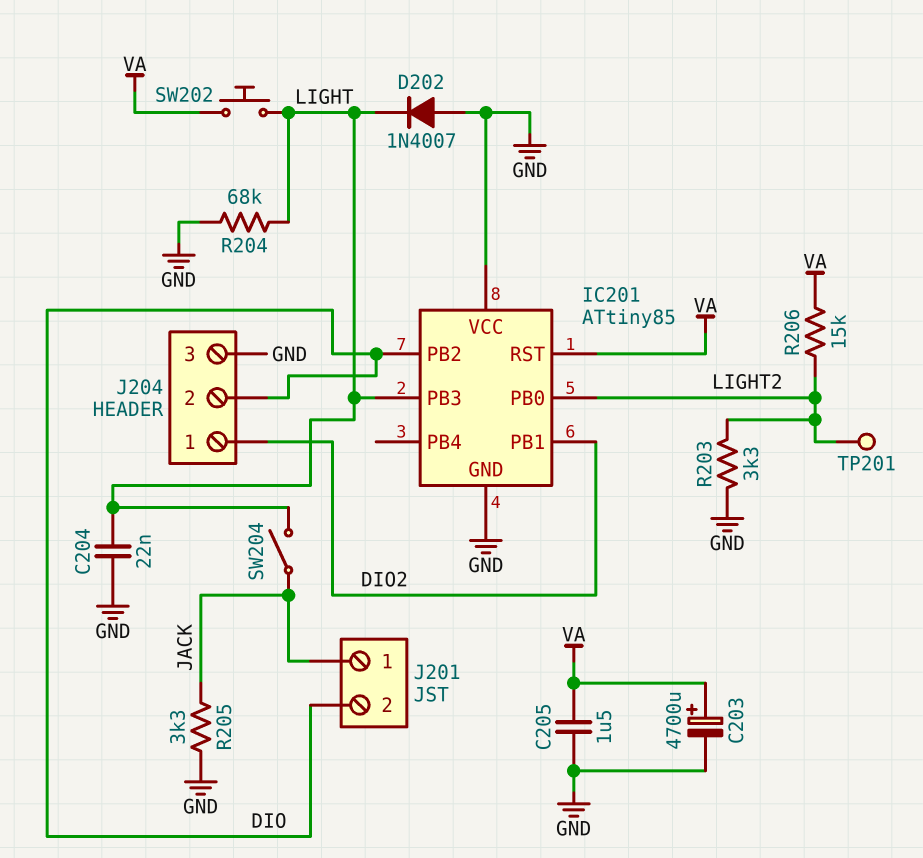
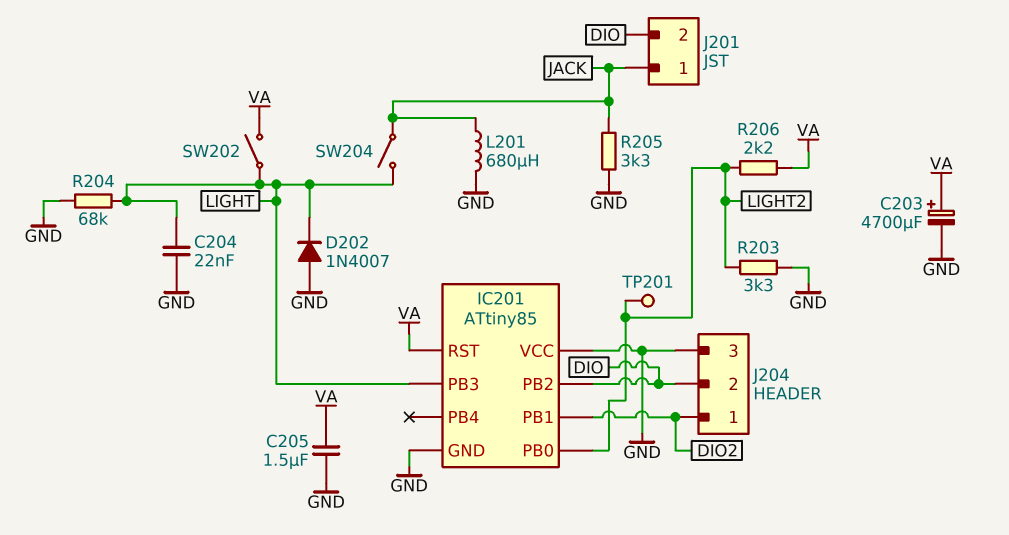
L201: none -> 680uH (GND, JACK)
R206: 15k (LIGHT2, VA) -> 2.2k (LIGHT2, VA)
SW202: button (LIGHT, VA) -> switch (LIGHT, VA)

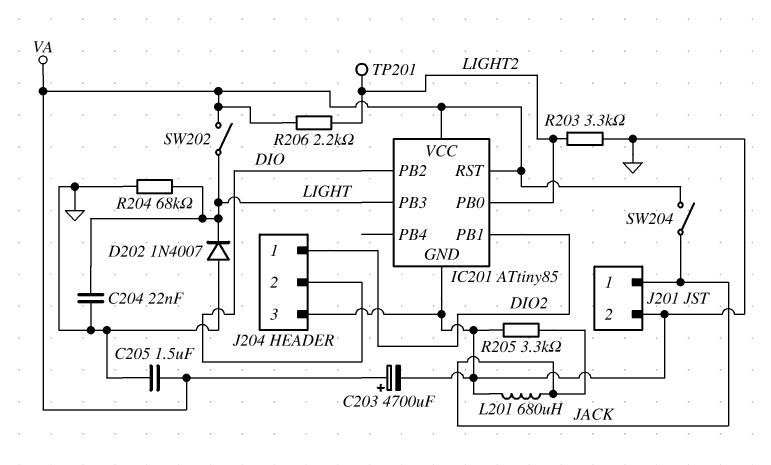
IC201 pin VCC: GND -> VA
J201 pin 2: DIO -> GND
SW204: switch (JACK, LIGHT) -> switch (JACK, VA)

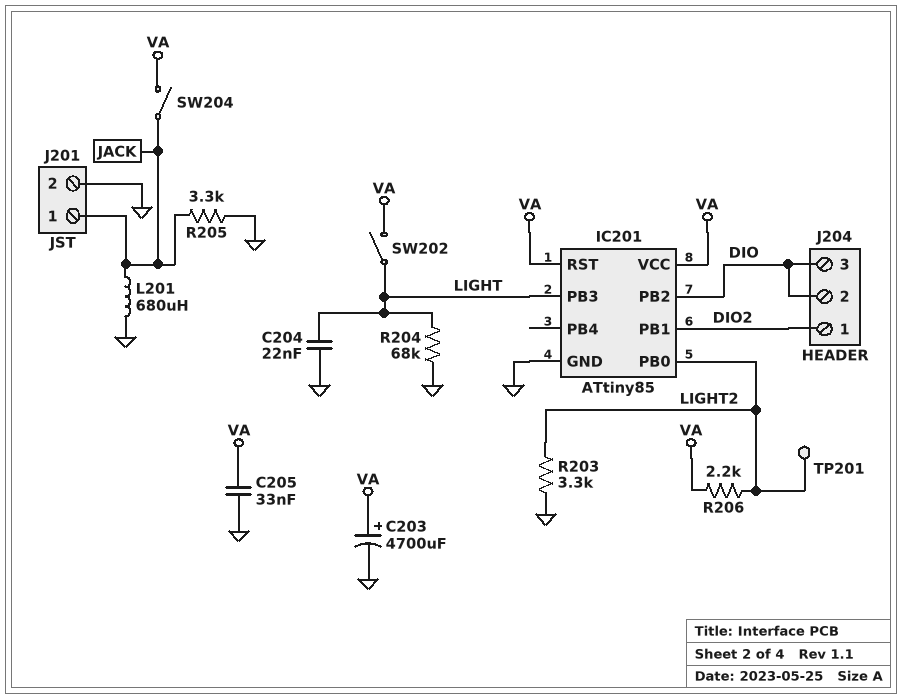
C205: 1.5uF (GND, VA) -> 33nF (GND, VA)
D202: diode 1N4007 (A GND, K LIGHT) -> none
J204 pin 3: GND -> DIO

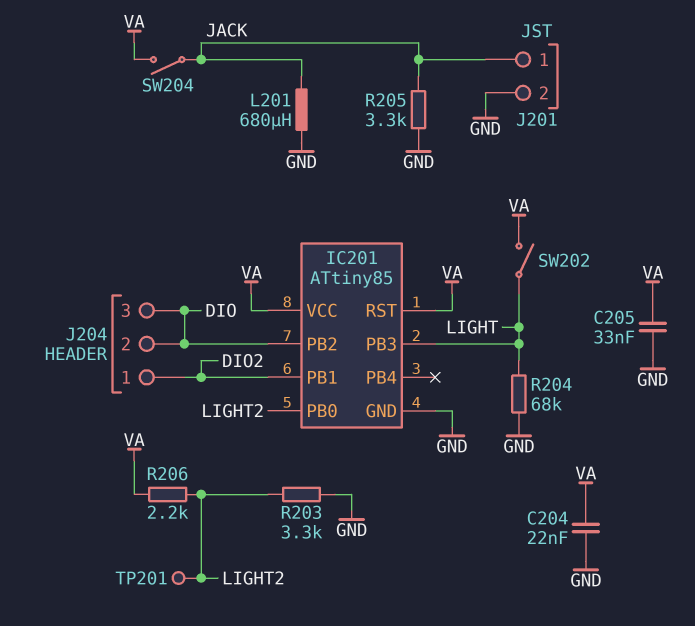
C203: 4700uF (plus VA, minus GND) -> none
C204: 22nF (GND, LIGHT) -> 22nF (GND, VA)

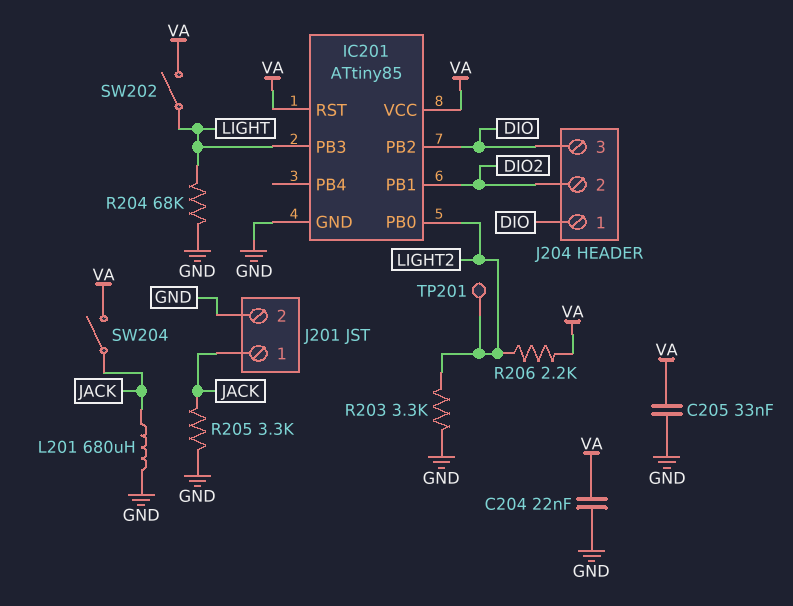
J204 pin 1: DIO2 -> DIO
J204 pin 2: DIO -> DIO2

